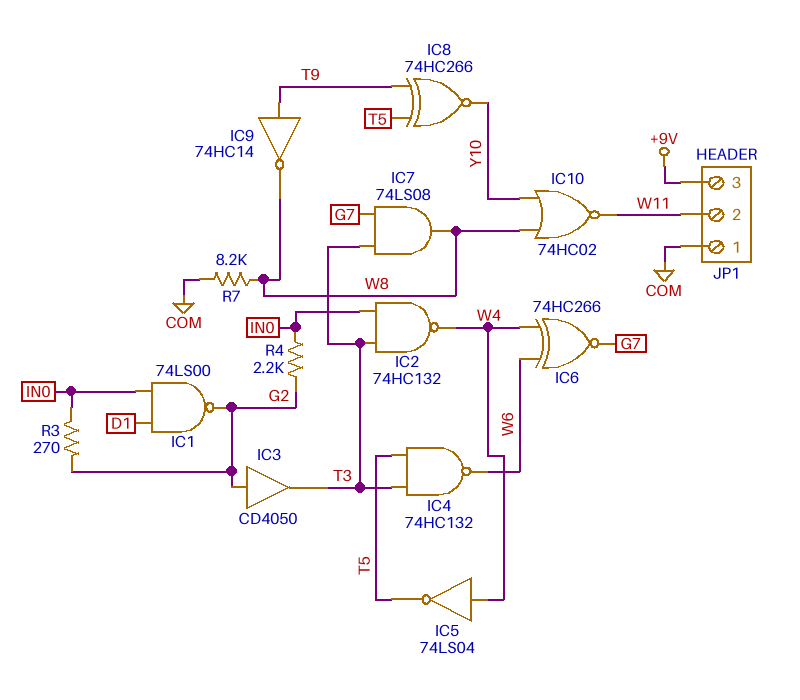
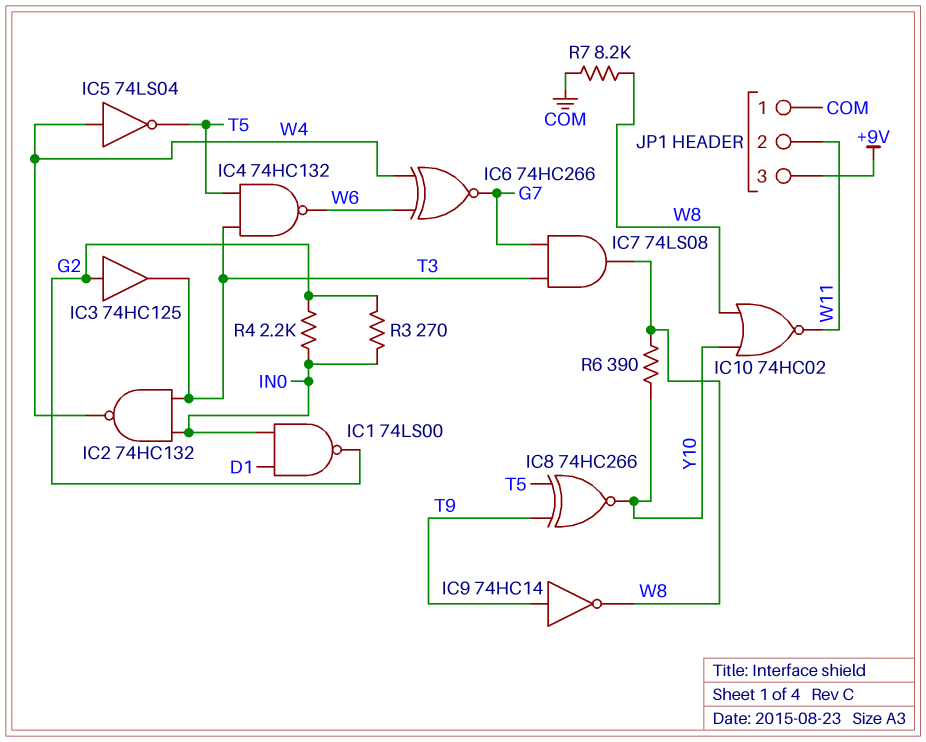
IC3: buffer CD4050 (in G2, out T3) -> buffer 74HC125 (in G2, out T3)
R6: none -> 390 (W8, Y10)

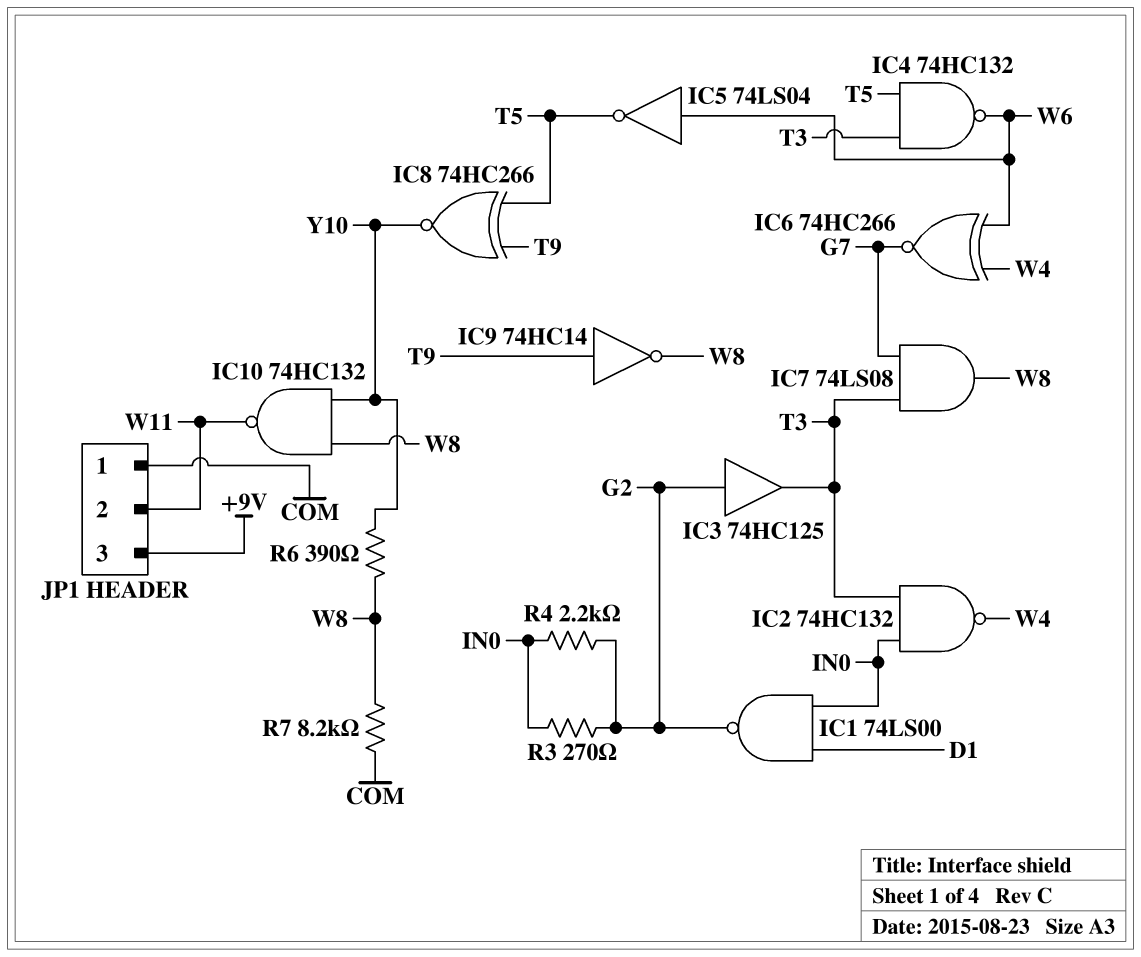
IC5: NOT 74LS04 (in W4, out T5) -> NOT 74LS04 (in W6, out T5)
IC10: NOR 74HC02 (in W8, in Y10, out W11) -> NAND 74HC132 (in W8, in Y10, out W11)

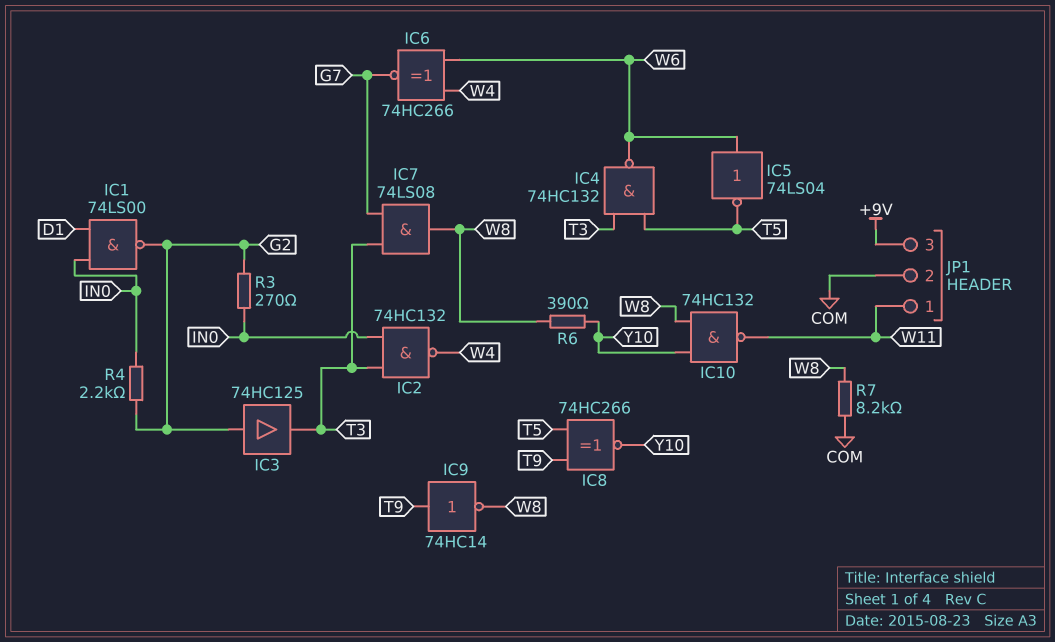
JP1 pin 1: COM -> W11
JP1 pin 2: W11 -> COM

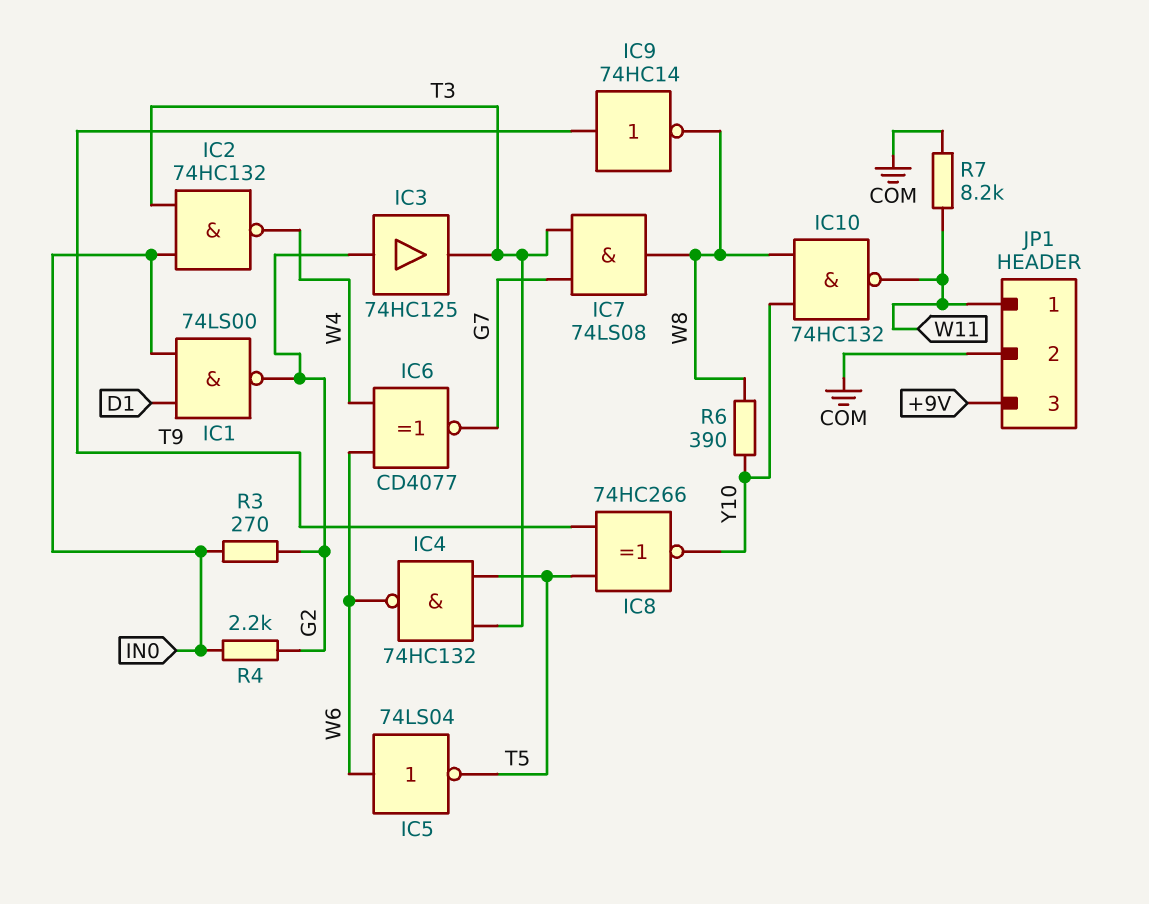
IC6: XNOR 74HC266 (in W4, in W6, out G7) -> XNOR CD4077 (in W4, in W6, out G7)
R7: 8.2k (COM, W8) -> 8.2k (COM, W11)

